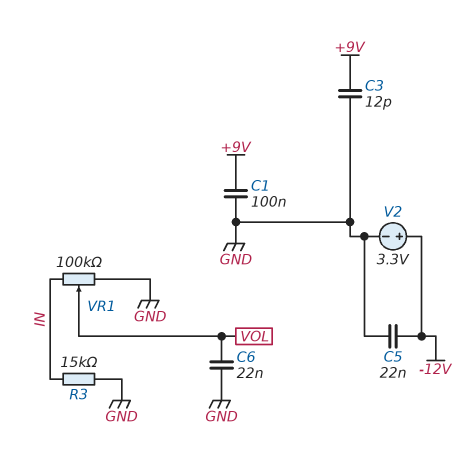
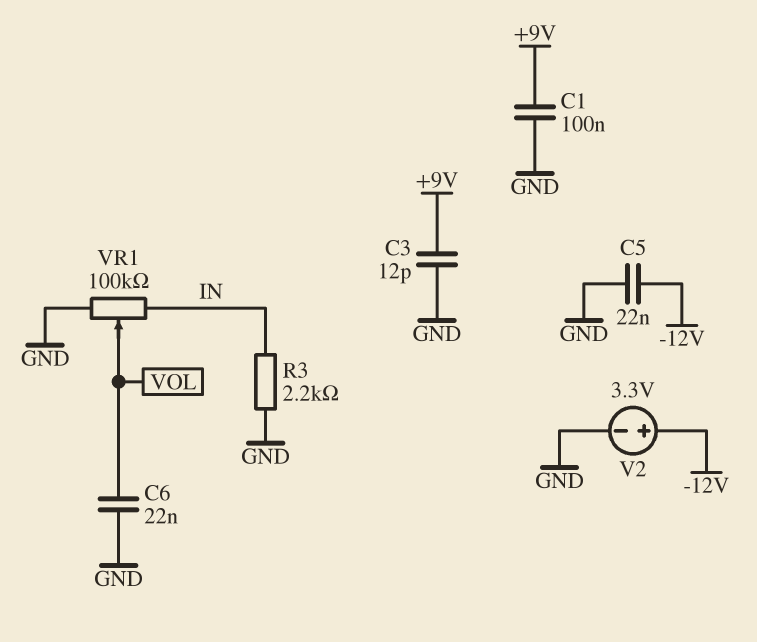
R3: 15k (GND, IN) -> 2.2k (GND, IN)

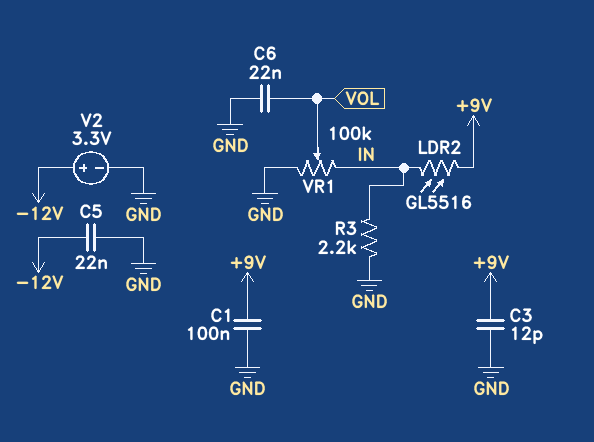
LDR2: none -> GL5516 (+9V, IN)

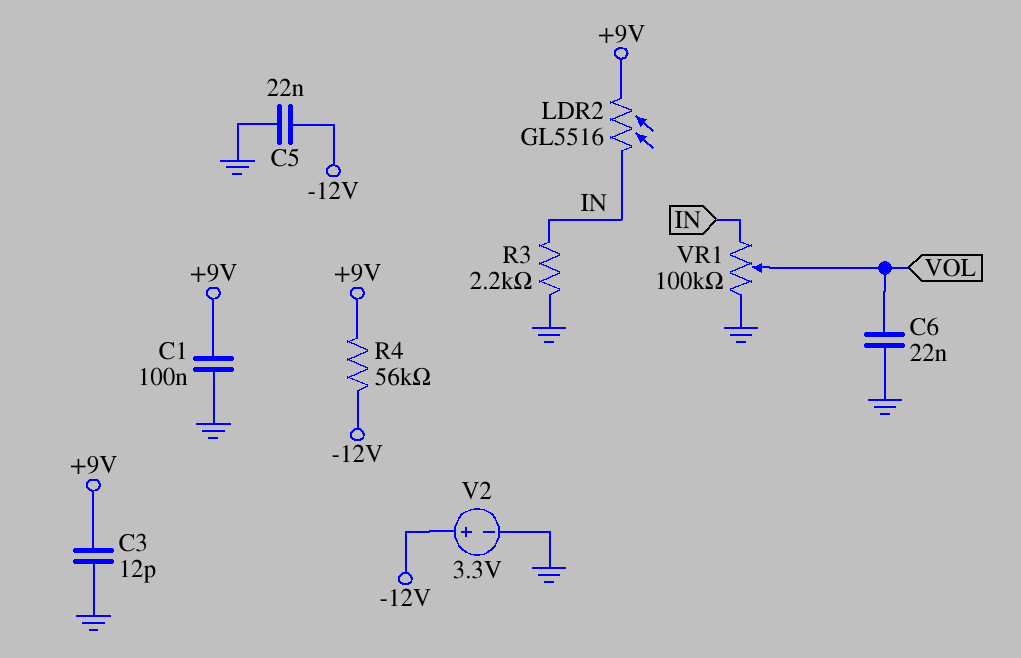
R4: none -> 56k (+9V, -12V)

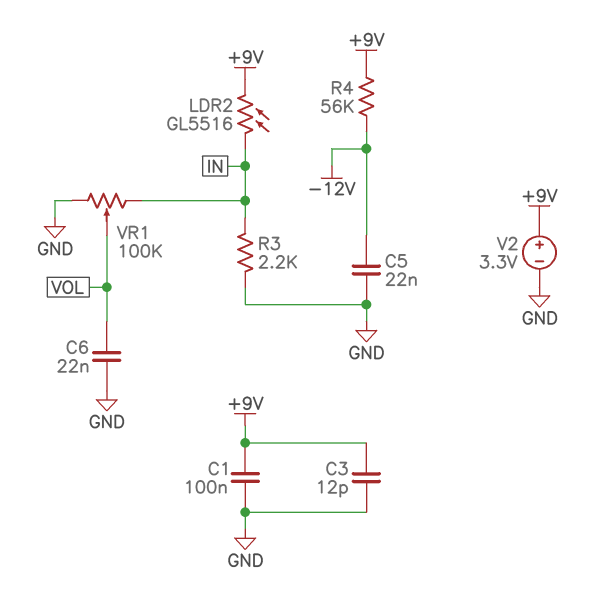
V2: 3.3V (plus -12V, minus GND) -> 3.3V (plus +9V, minus GND)

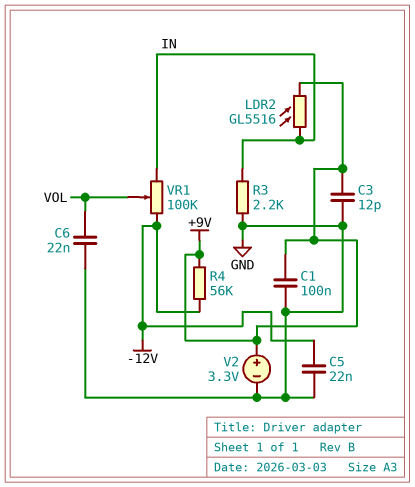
VR1: 100k (GND, IN, wiper VOL) -> 100k (-12V, IN, wiper VOL)

